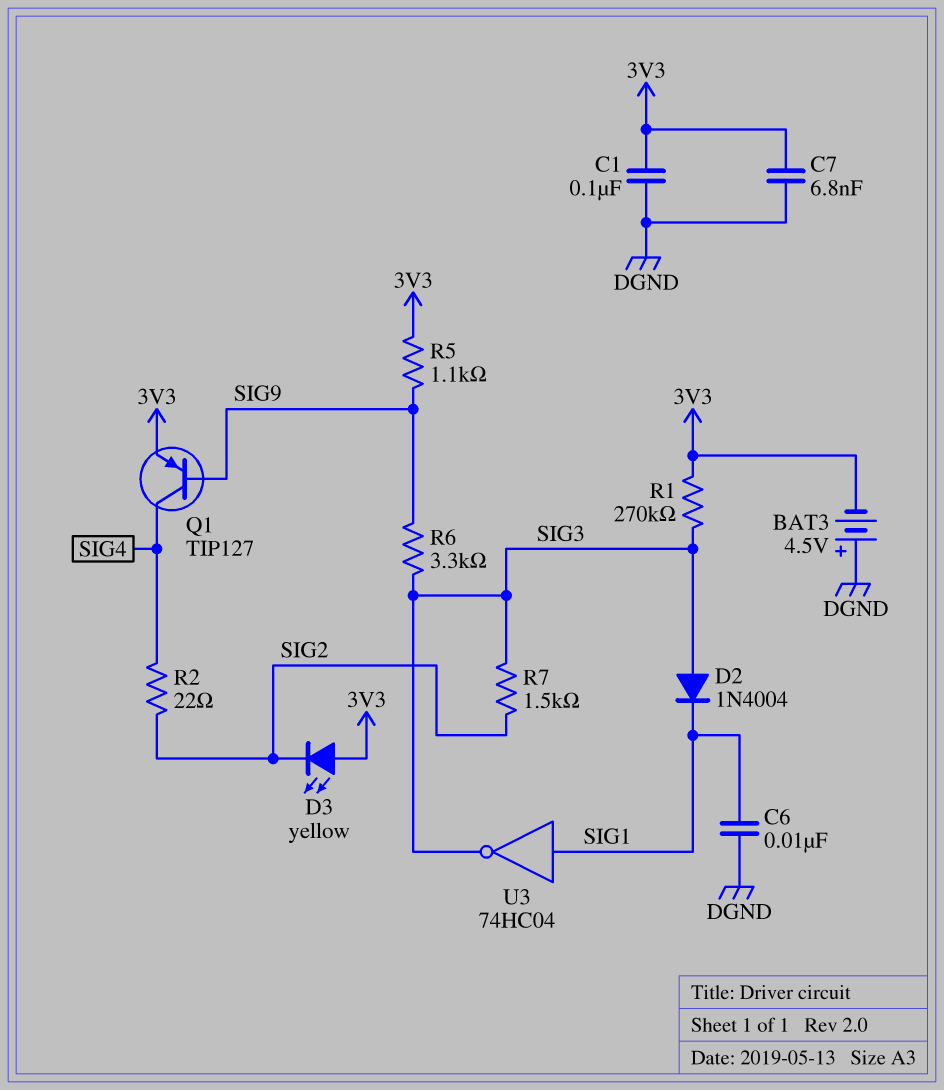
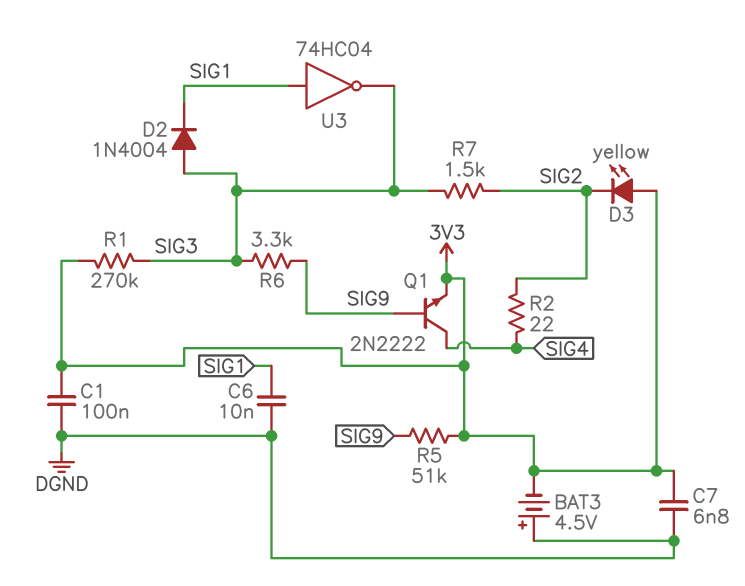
Q1: PNP TIP127 (B SIG9, C SIG4, E 3V3) -> NPN 2N2222 (B SIG9, C SIG4, E 3V3)
R5: 1.1k (3V3, SIG9) -> 51k (3V3, SIG9)

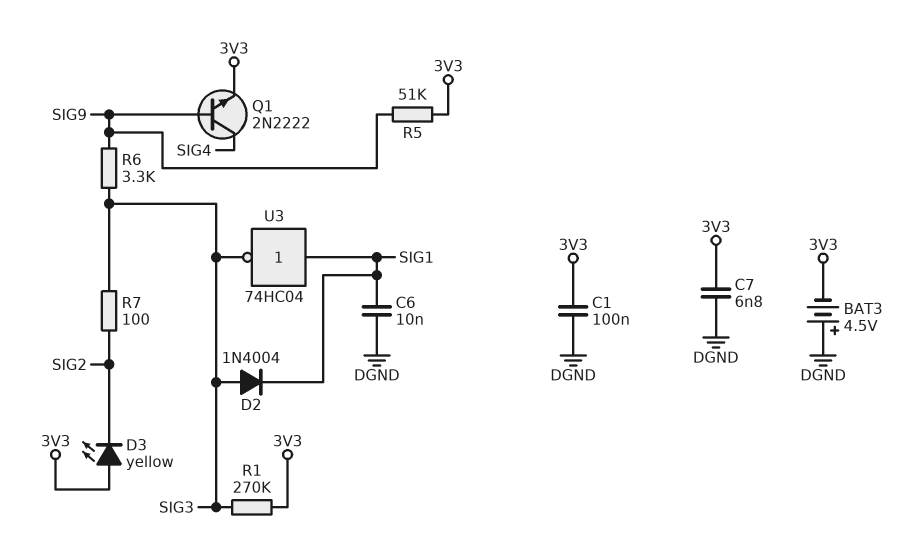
R2: 22 (SIG2, SIG4) -> none
R7: 1.5k (SIG2, SIG3) -> 100 (SIG2, SIG3)

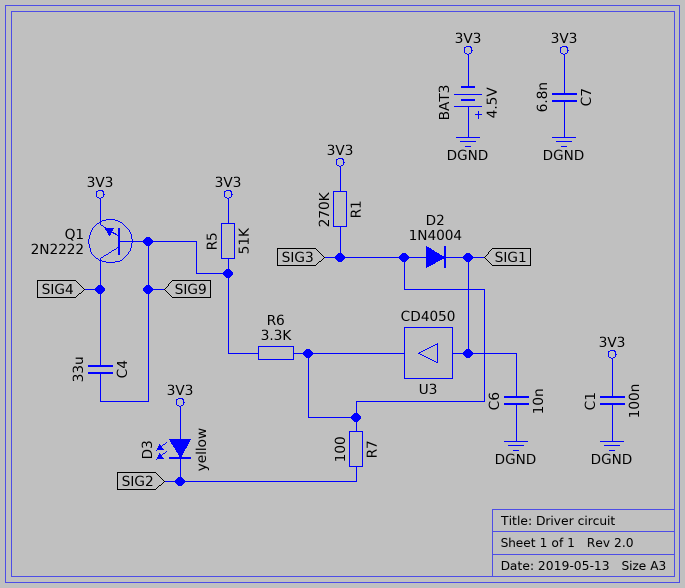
C4: none -> 33uF (SIG4, SIG9)
U3: NOT 74HC04 (in SIG1, out SIG3) -> buffer CD4050 (in SIG1, out SIG3)

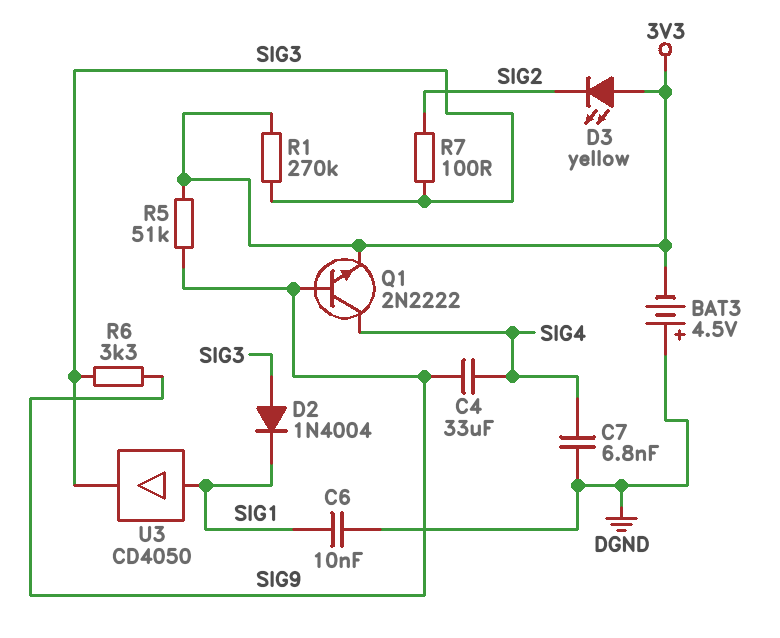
C1: 100nF (3V3, DGND) -> none
C7: 6.8nF (3V3, DGND) -> 6.8nF (DGND, SIG4)

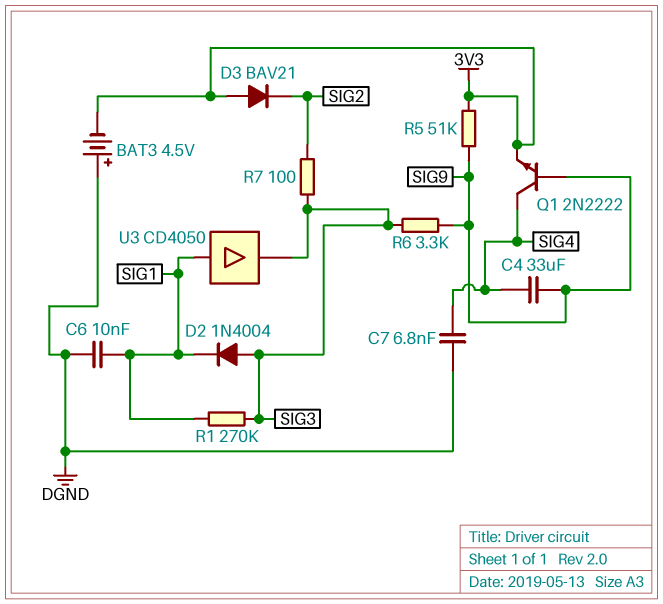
D3: LED yellow (A 3V3, K SIG2) -> diode BAV21 (A 3V3, K SIG2)
R1: 270k (3V3, SIG3) -> 270k (SIG1, SIG3)

